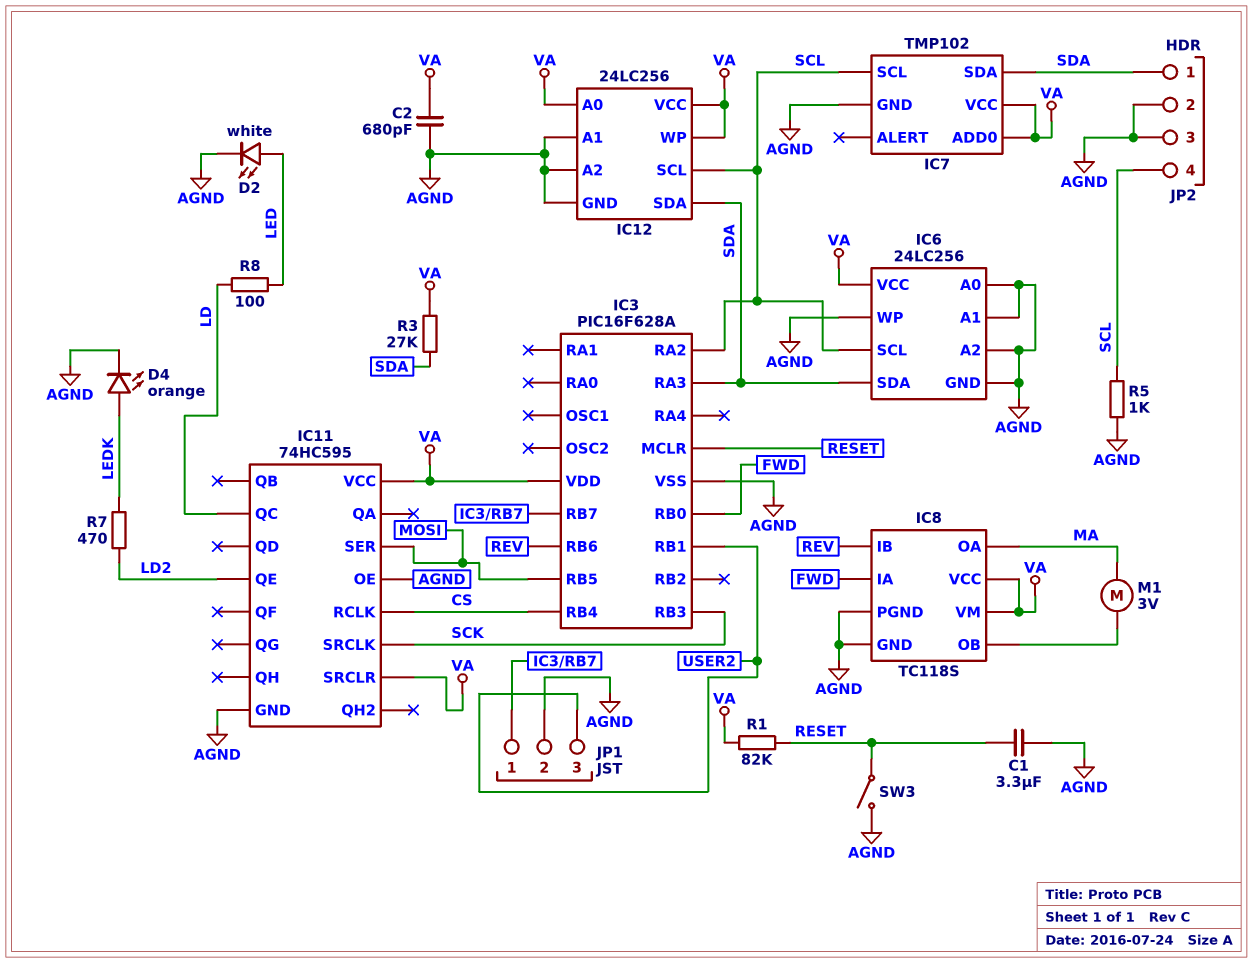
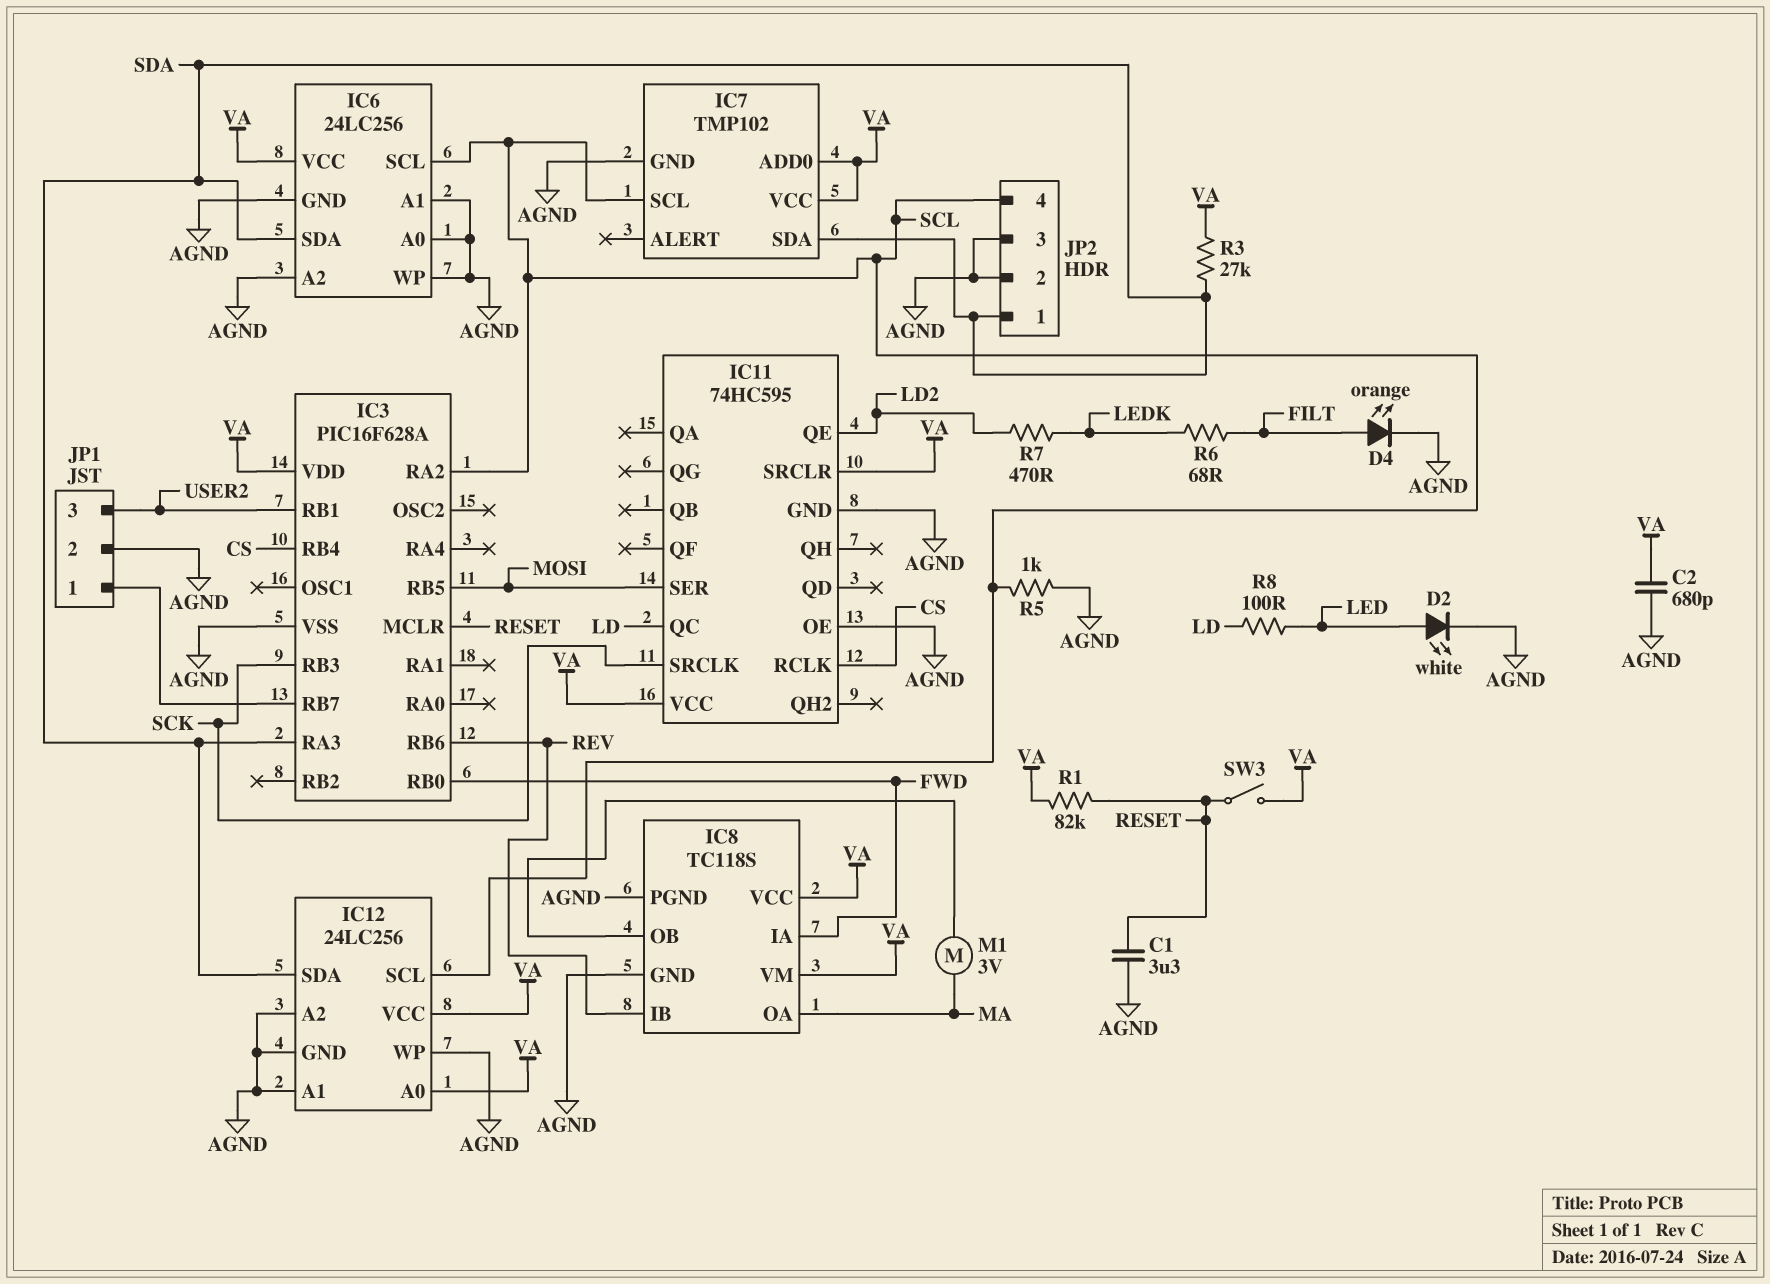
D4: LED orange (A LEDK, K AGND) -> LED orange (A FILT, K AGND)
IC12 pin WP: VA -> AGND
R6: none -> 68 (FILT, LEDK)
SW3: switch (AGND, RESET) -> switch (RESET, VA)

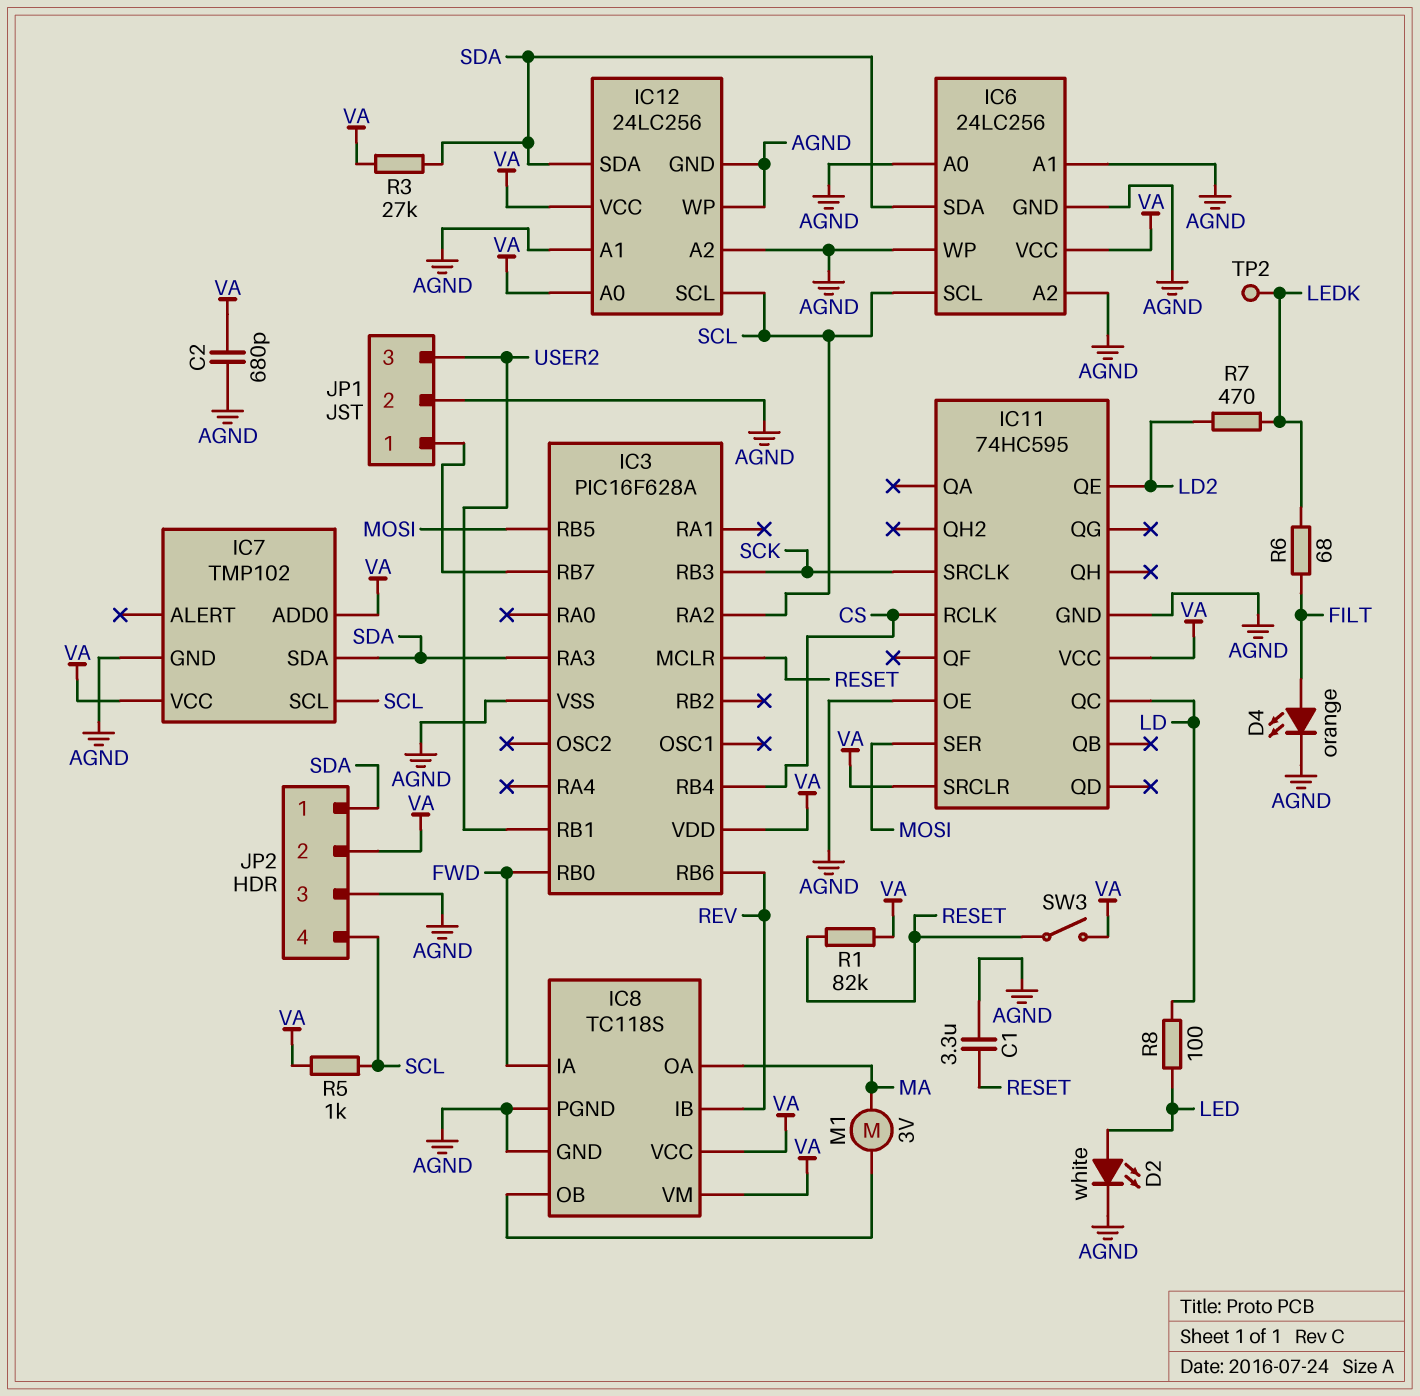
JP2 pin 2: AGND -> VA
R5: 1k (AGND, SCL) -> 1k (SCL, VA)
TP2: none -> test point (LEDK)

